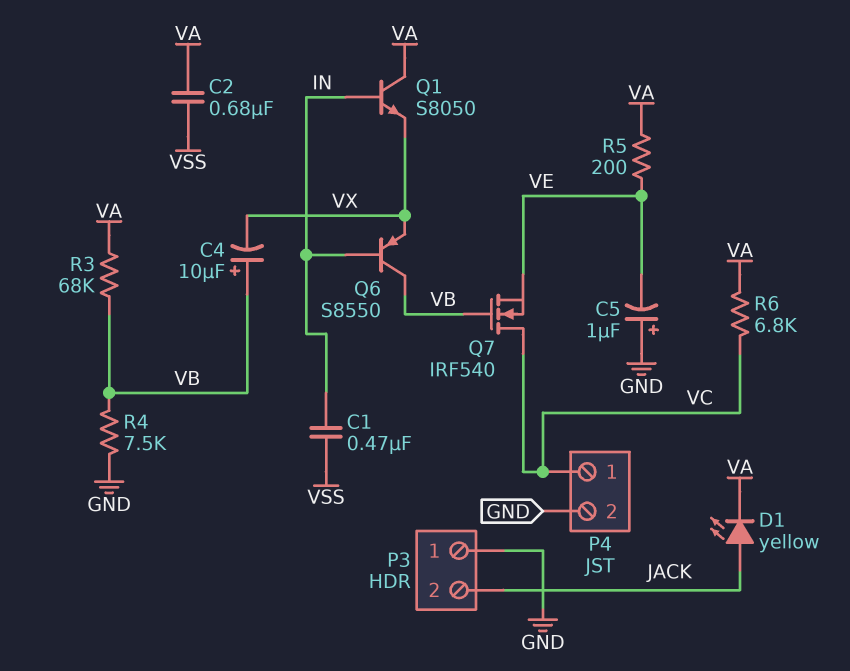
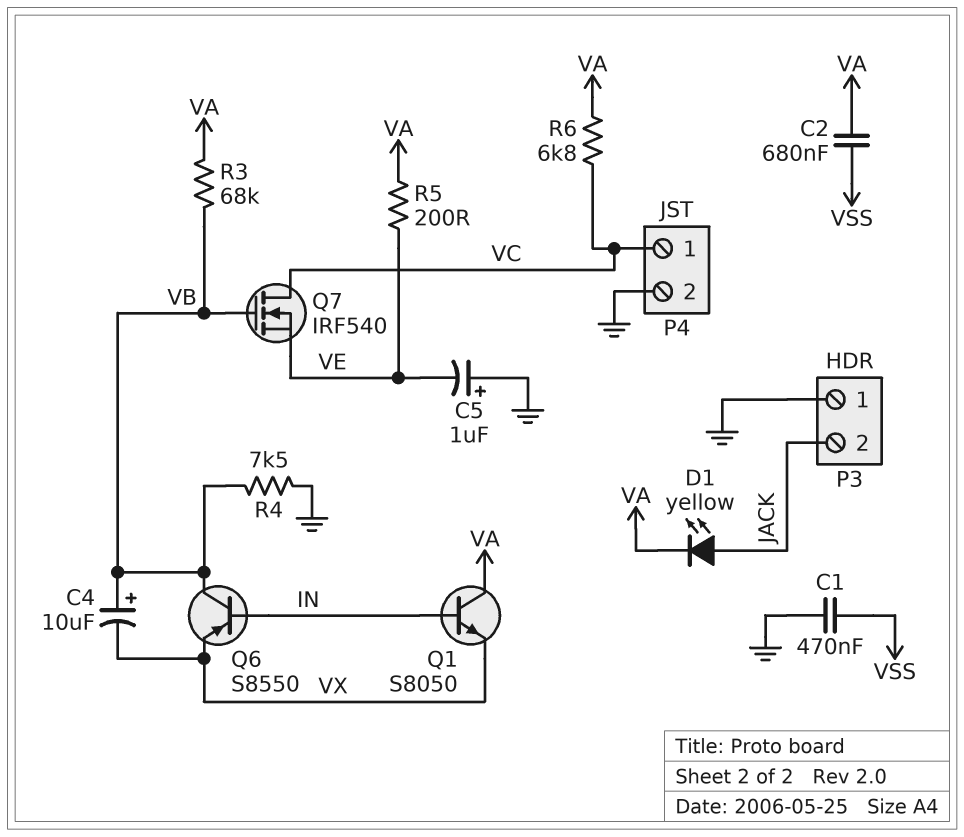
C1: 470nF (IN, VSS) -> 470nF (GND, VSS)

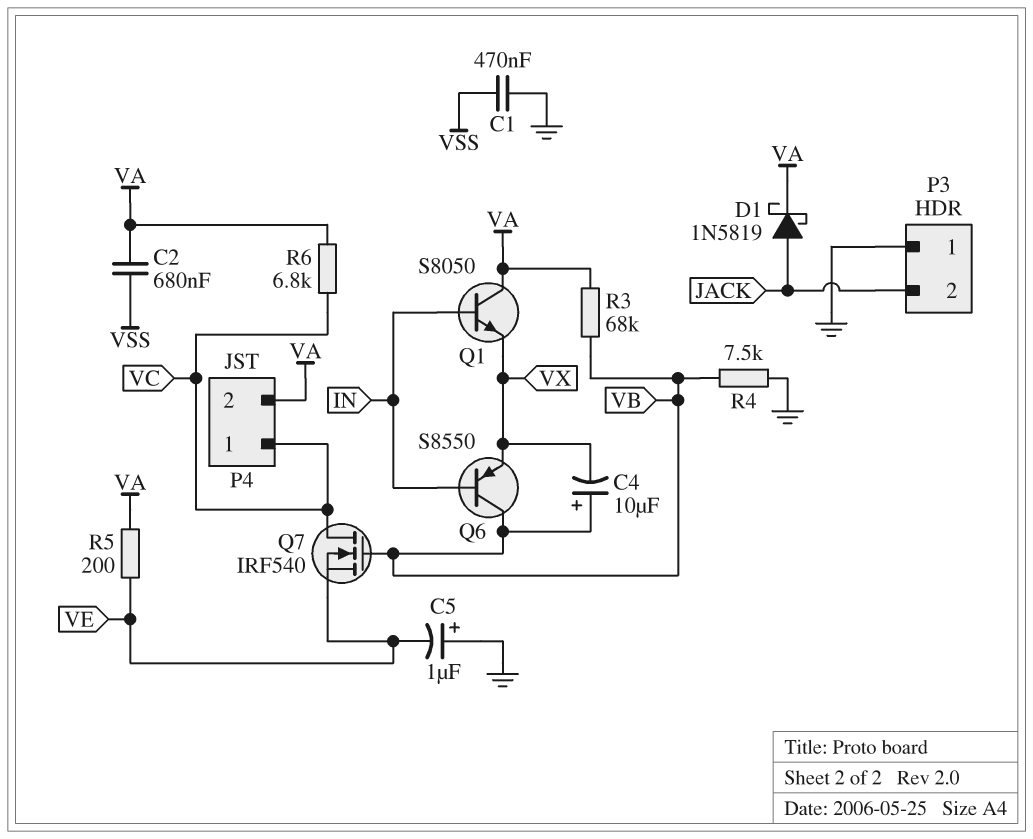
D1: LED yellow (A JACK, K VA) -> schottky 1N5819 (A JACK, K VA)
P4 pin 2: GND -> VA

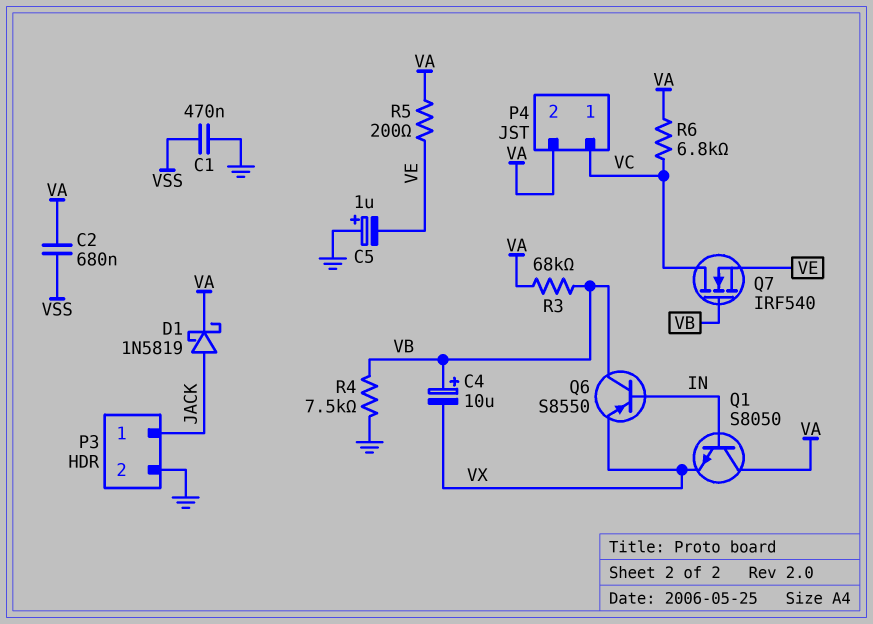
P3 pin 1: GND -> JACK
P3 pin 2: JACK -> GND

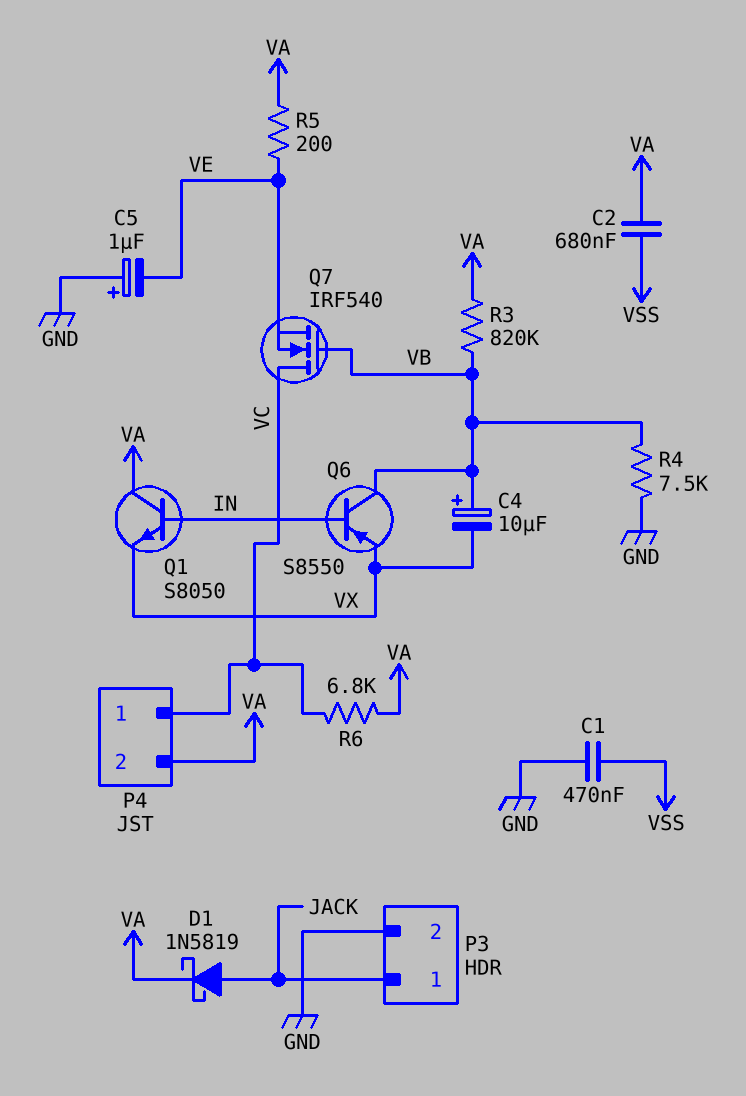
R3: 68k (VA, VB) -> 820k (VA, VB)

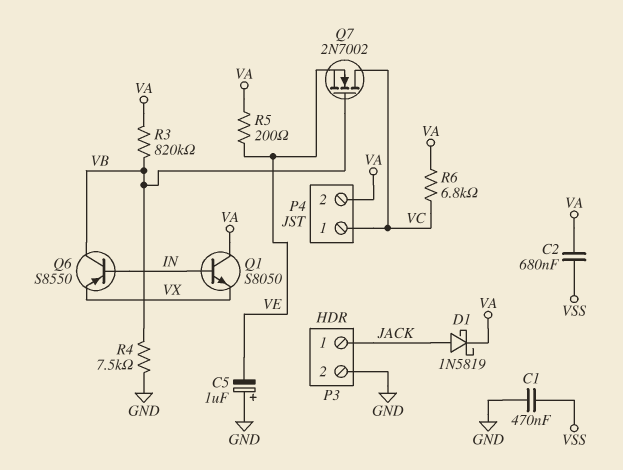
C4: 10uF (plus VB, minus VX) -> none
Q7: NMOS IRF540 (G VB, D VC, S VE) -> NMOS 2N7002 (G VB, D VC, S VE)

